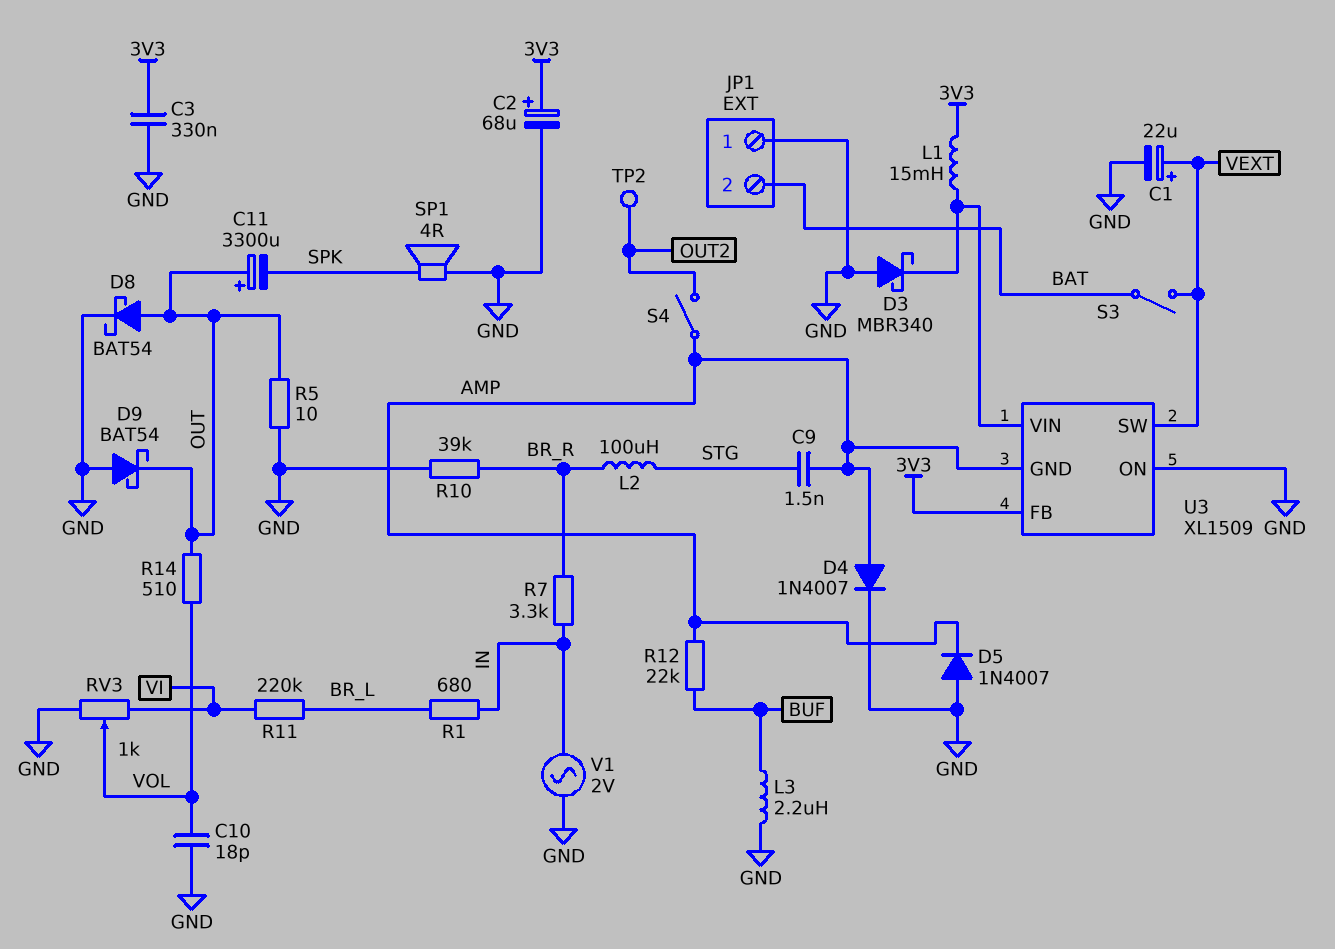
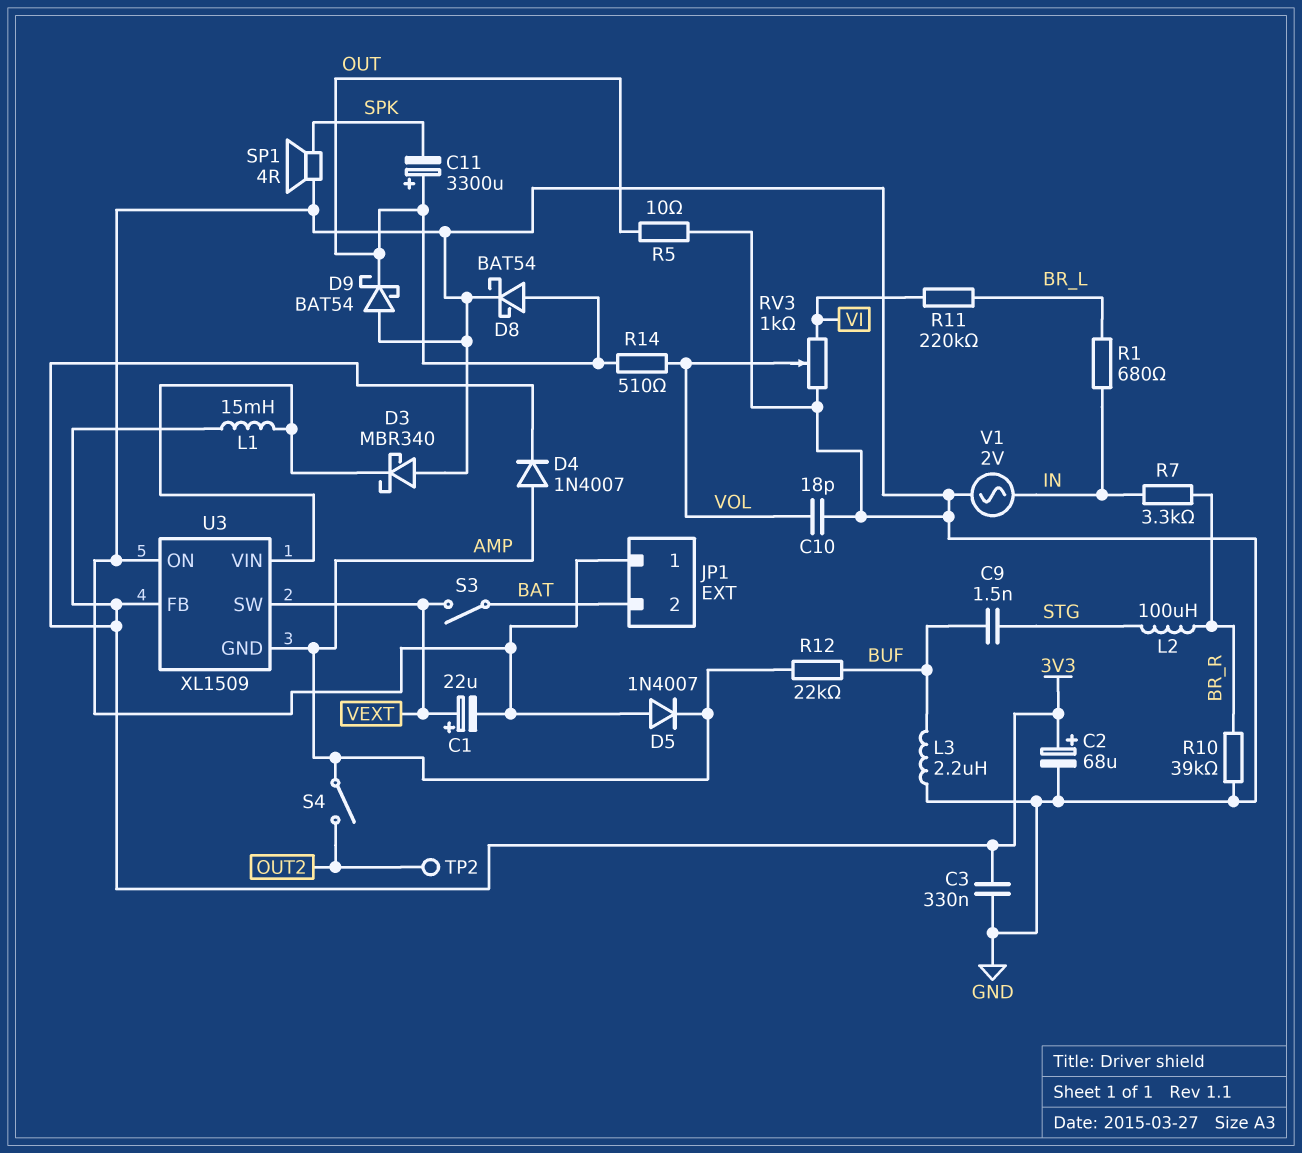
C9: 1.5nF (AMP, STG) -> 1.5nF (BUF, STG)
D4: diode 1N4007 (A AMP, K GND) -> diode 1N4007 (A AMP, K 3V3)

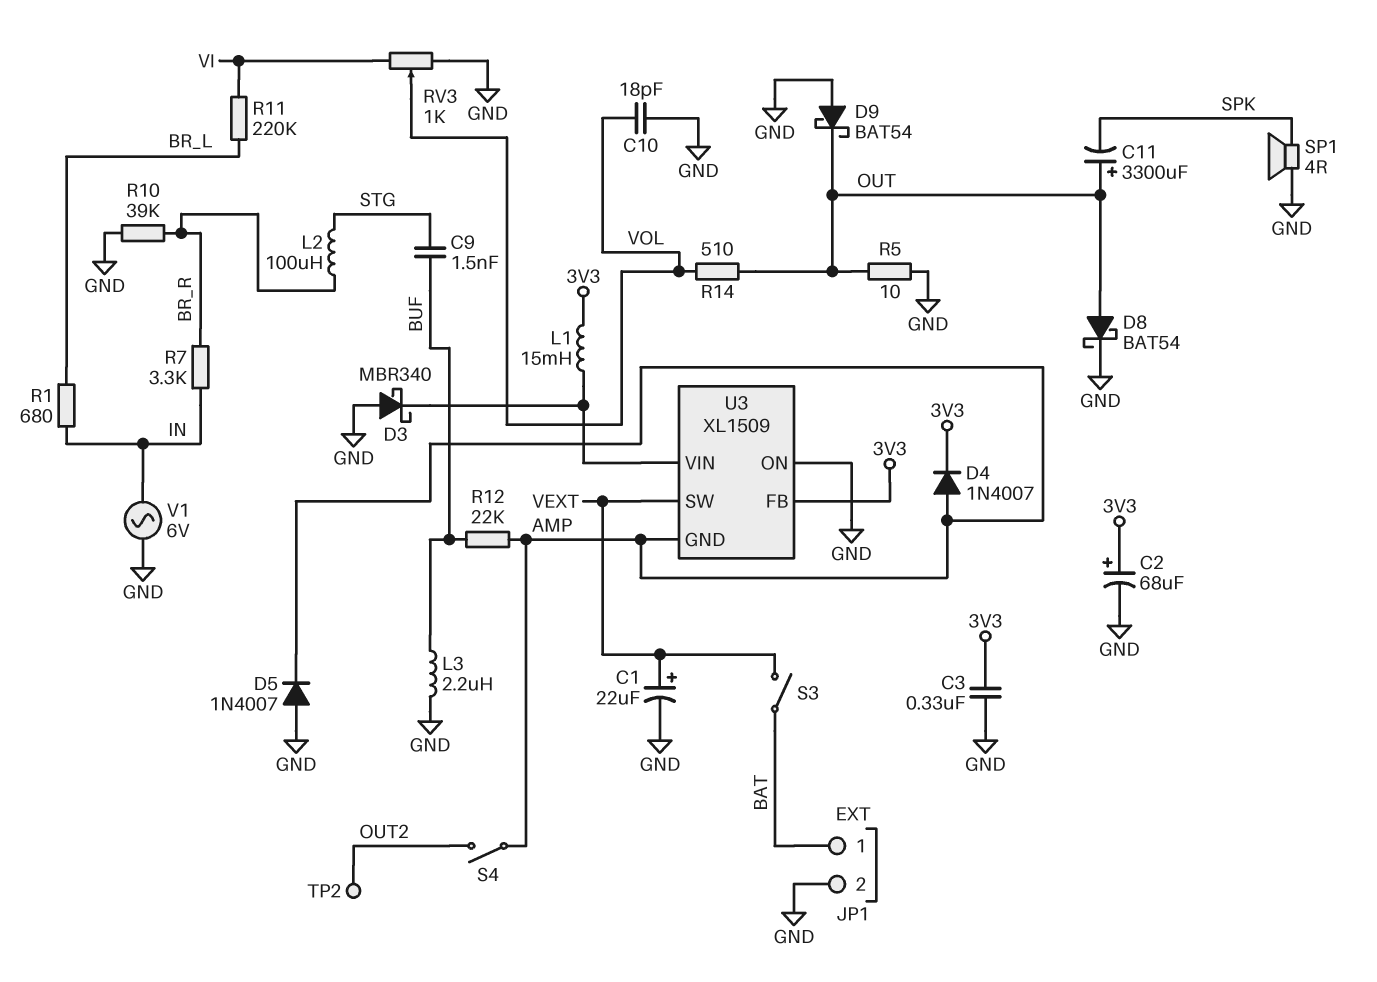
JP1 pin 1: GND -> BAT
JP1 pin 2: BAT -> GND
V1: AC 2V (GND, IN) -> AC 6V (GND, IN)

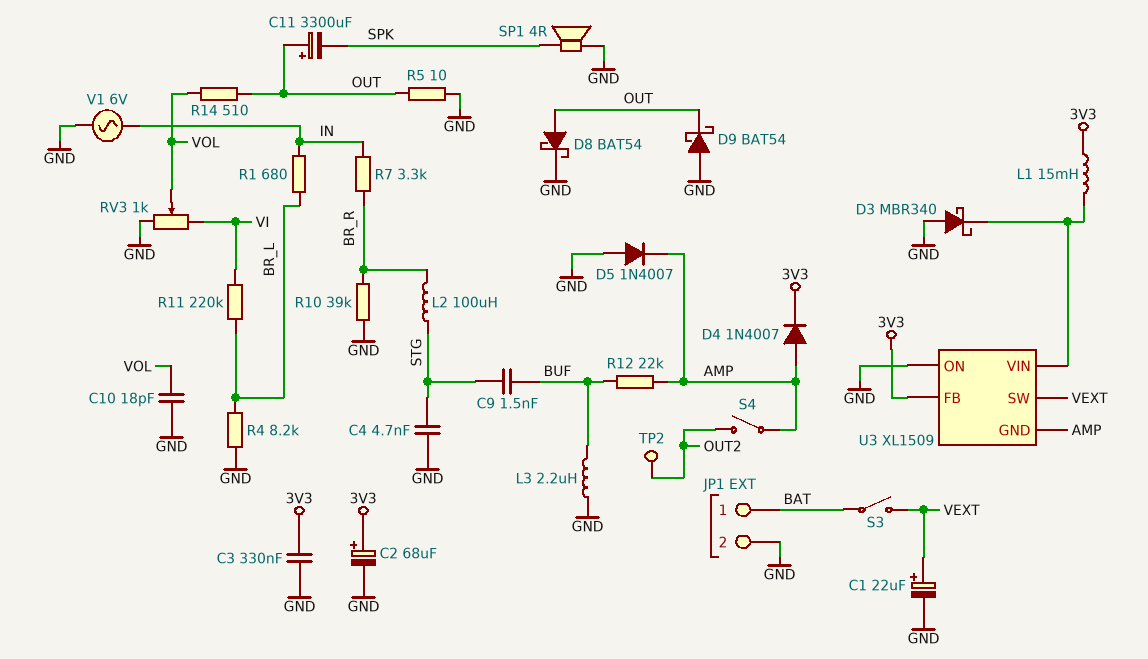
C4: none -> 4.7nF (GND, STG)
R4: none -> 8.2k (BR_L, GND)

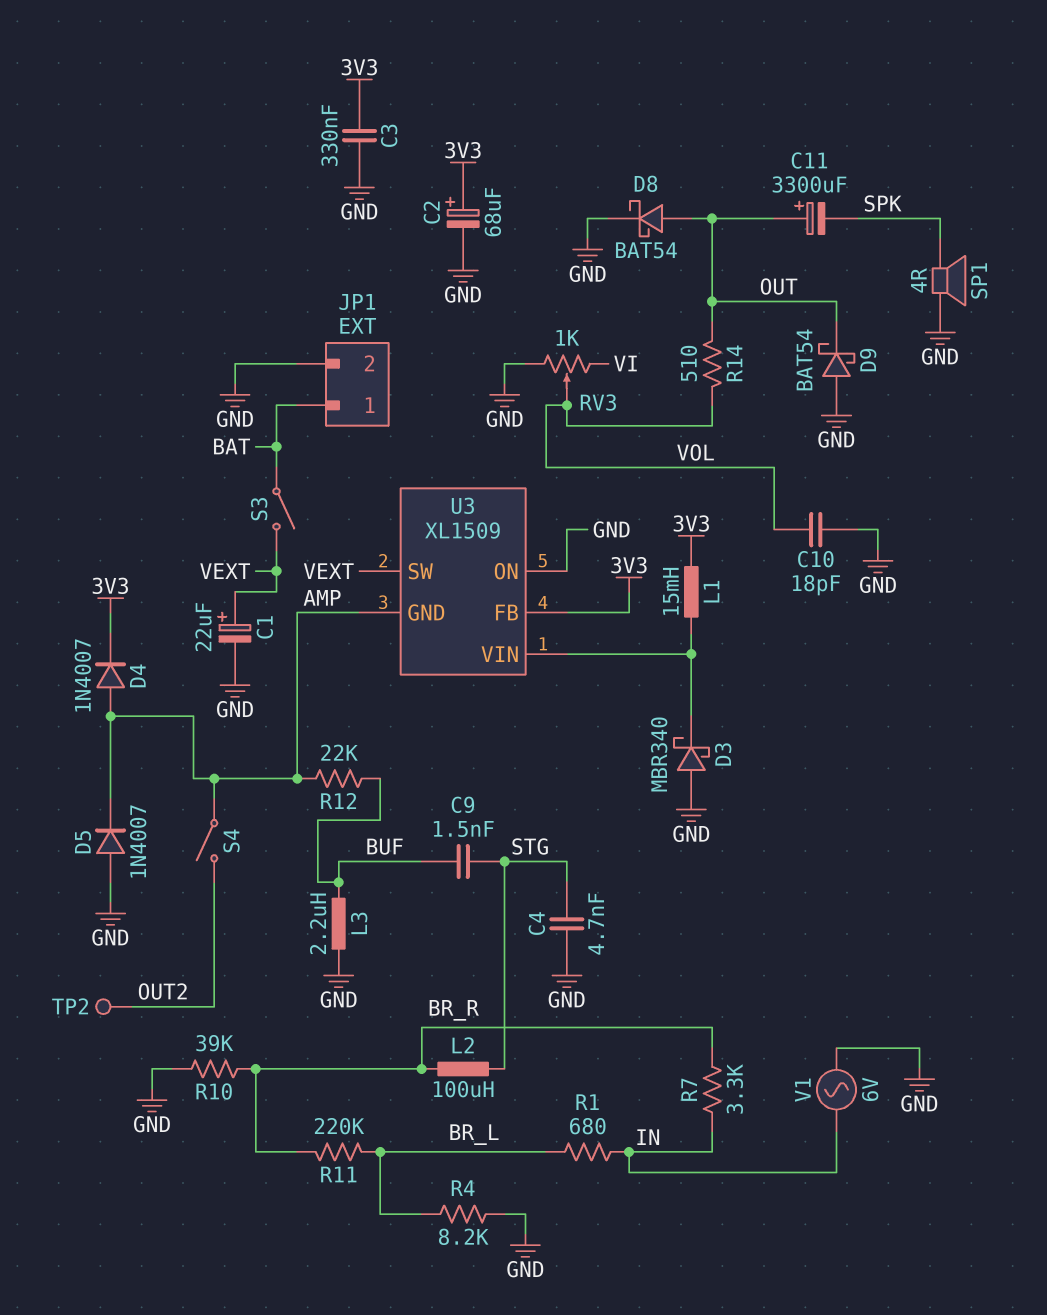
R5: 10 (GND, OUT) -> none
R11: 220k (BR_L, VI) -> 220k (BR_L, BR_R)

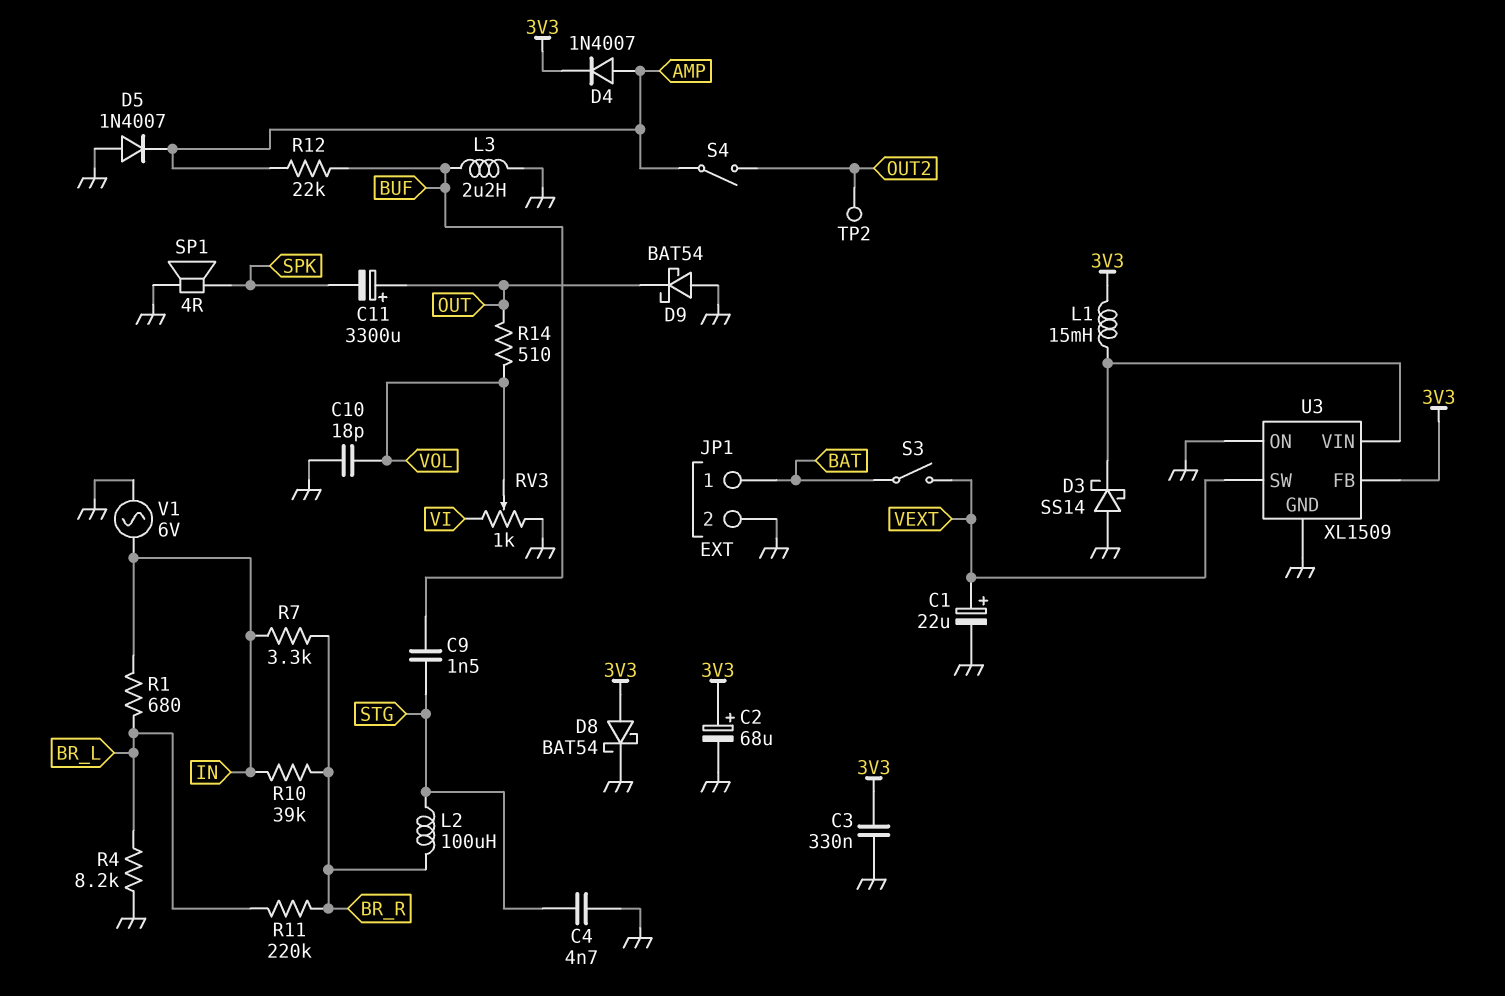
D3: schottky MBR340 (A GND, K U3/VIN) -> schottky SS14 (A GND, K U3/VIN)
D8: schottky BAT54 (A OUT, K GND) -> schottky BAT54 (A 3V3, K GND)
R10: 39k (BR_R, GND) -> 39k (BR_R, IN)
U3 pin GND: AMP -> GND

